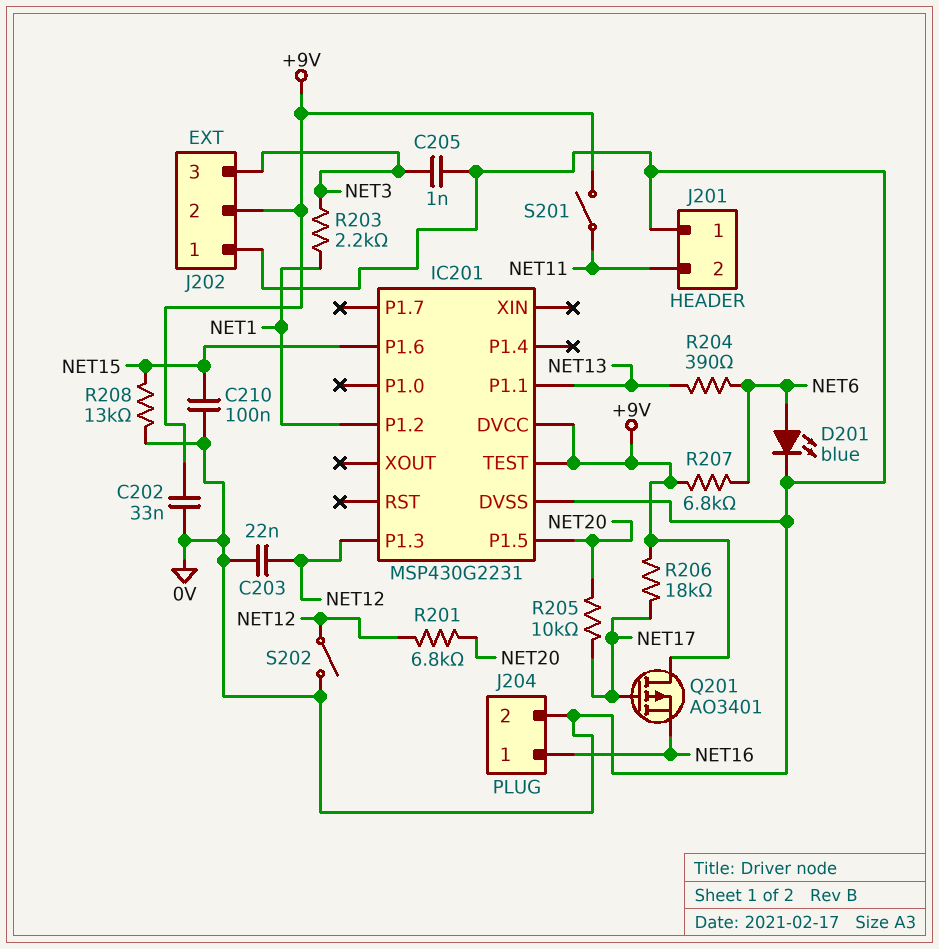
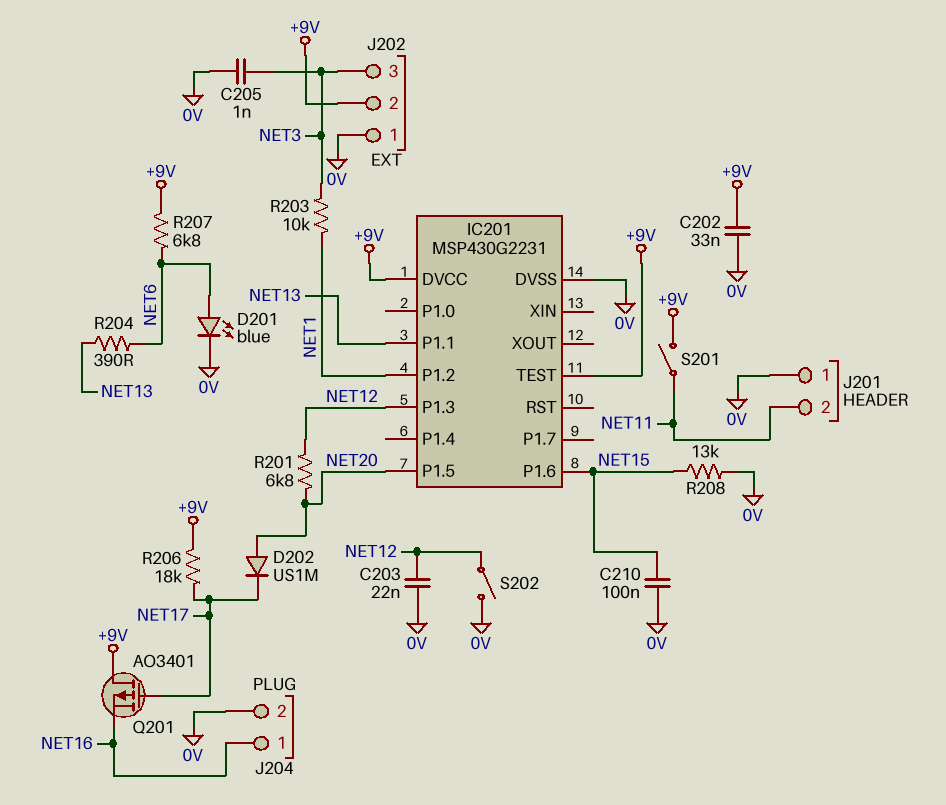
D202: none -> diode US1M (A NET20, K NET17)
R203: 2.2k (NET1, NET3) -> 10k (NET1, NET3)
R205: 10k (NET17, NET20) -> none

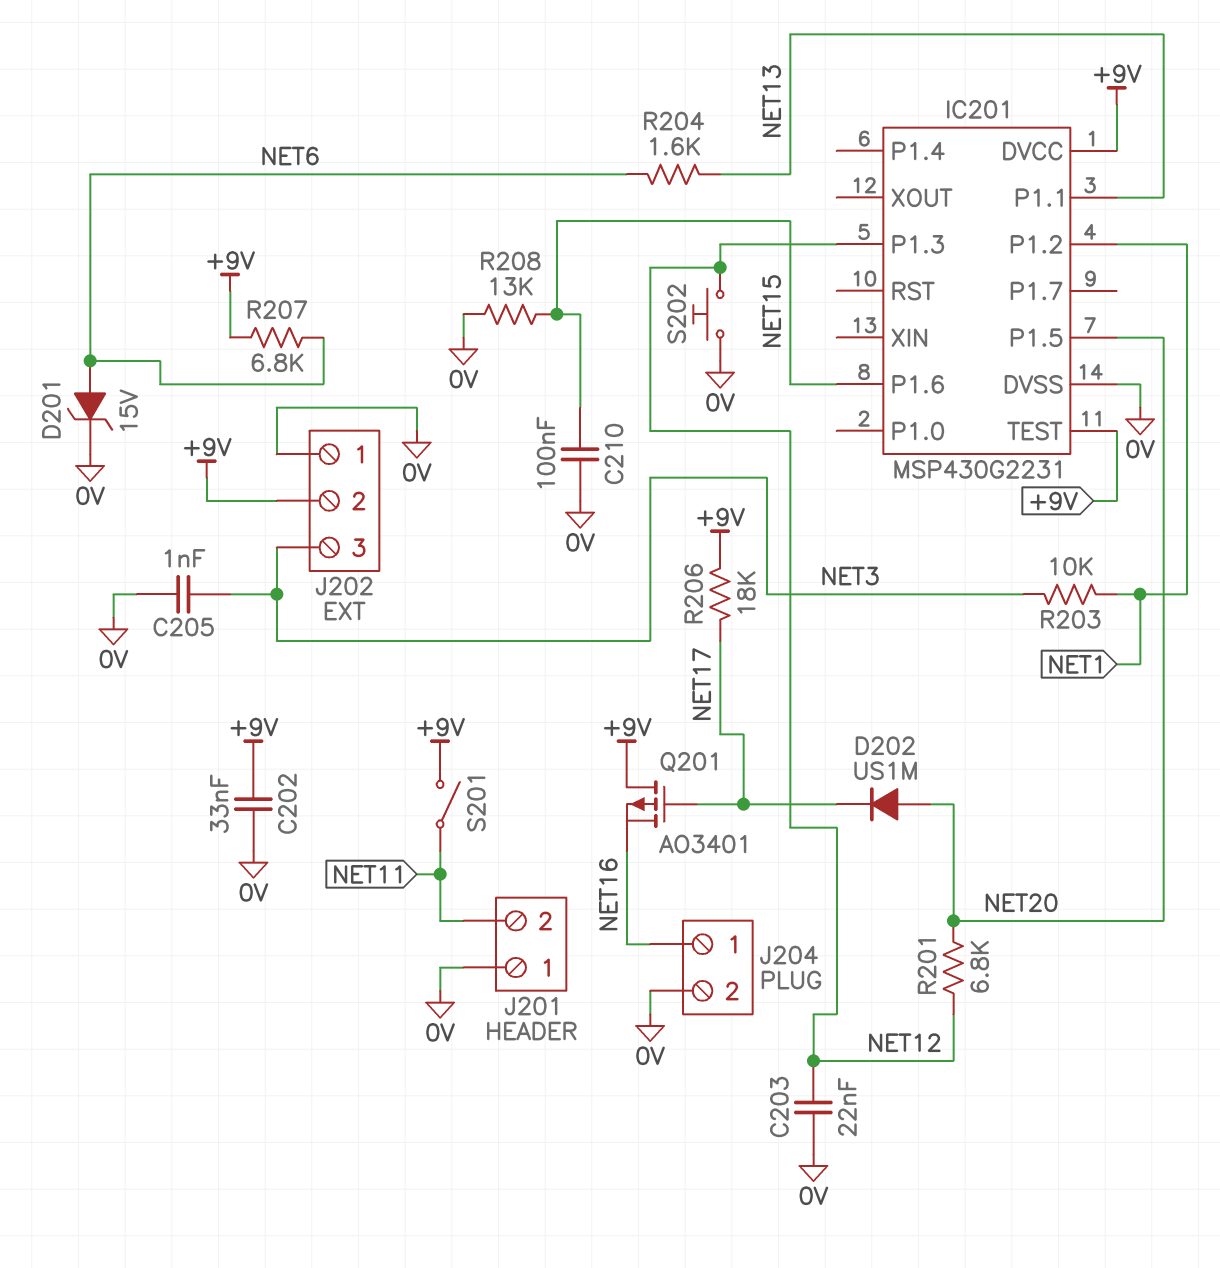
D201: LED blue (A NET6, K 0V) -> zener 15V (A NET6, K 0V)
R204: 390 (NET6, NET13) -> 1.6k (NET6, NET13)
S202: switch (0V, NET12) -> button (0V, NET12)

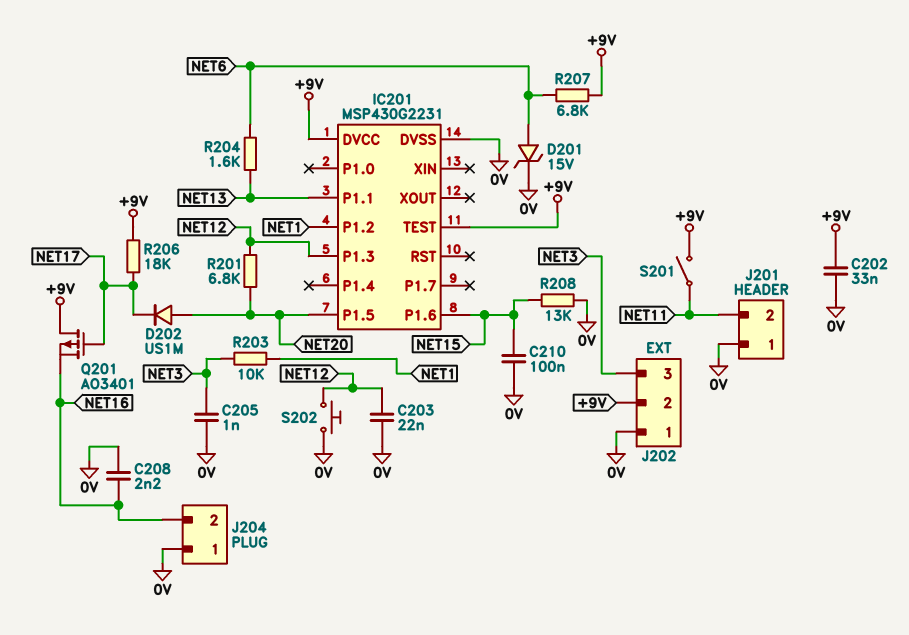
C208: none -> 2.2nF (0V, NET16)
J204 pin 1: NET16 -> 0V
J204 pin 2: 0V -> NET16

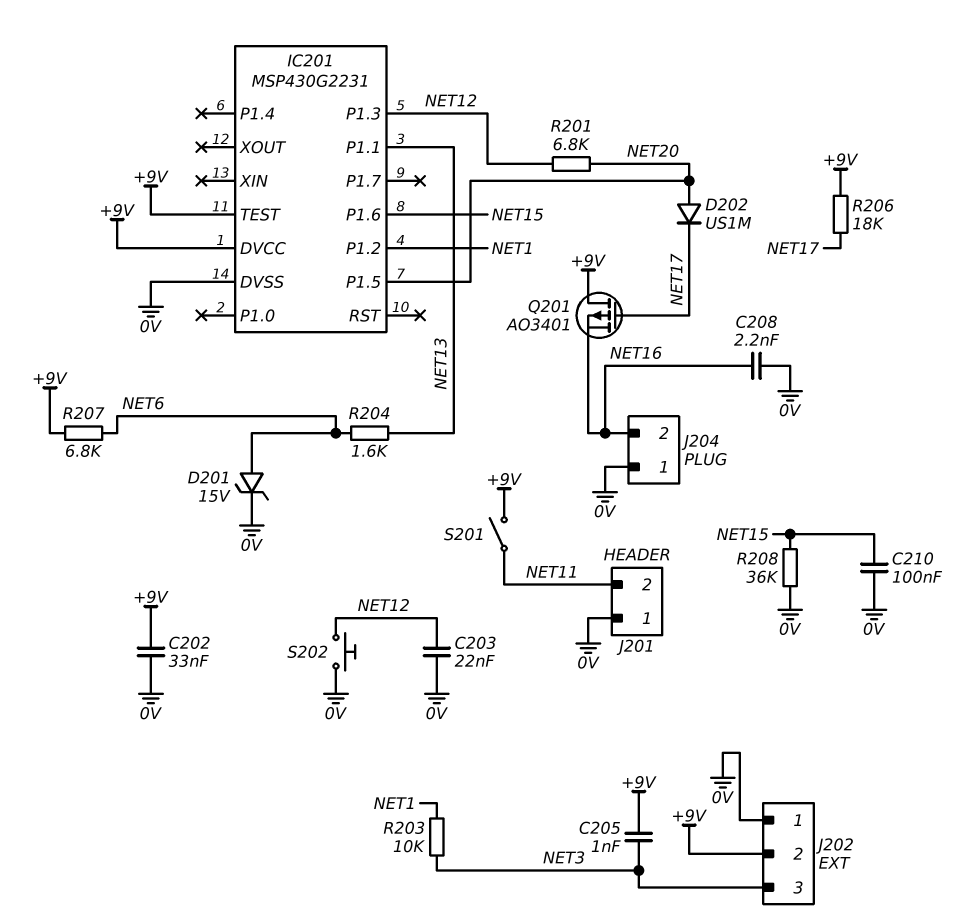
C205: 1nF (0V, NET3) -> 1nF (+9V, NET3)
R208: 13k (0V, NET15) -> 36k (0V, NET15)

